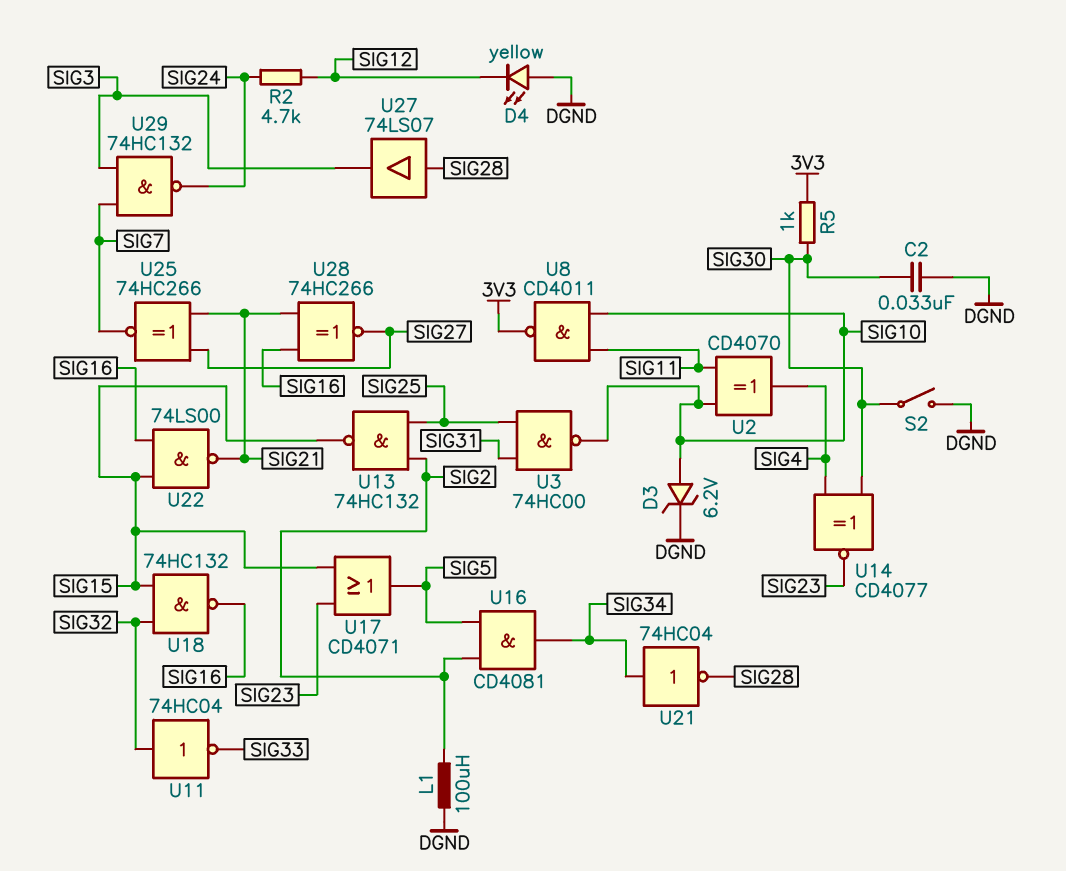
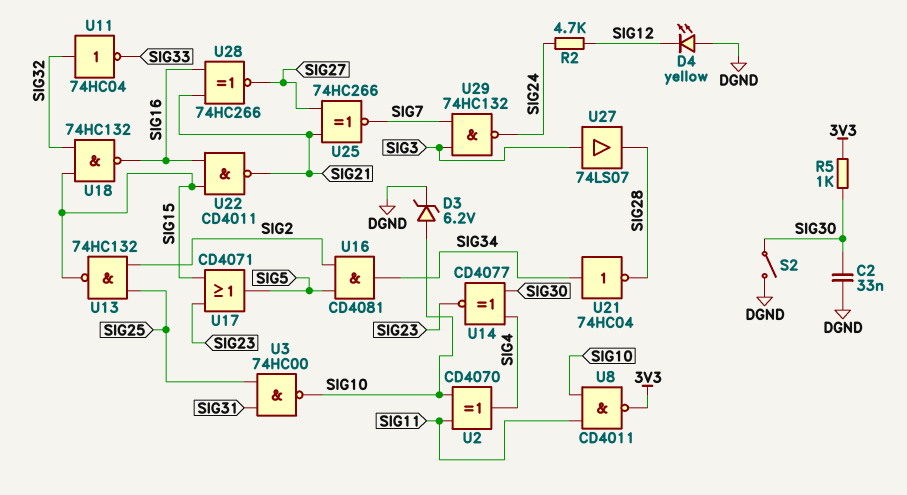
L1: 100uH (DGND, SIG2) -> none
U22: NAND 74LS00 (in SIG15, in SIG16, out SIG21) -> NAND CD4011 (in SIG15, in SIG16, out SIG21)
U27: buffer 74LS07 (in SIG28, out SIG3) -> buffer 74LS07 (in SIG3, out SIG28)

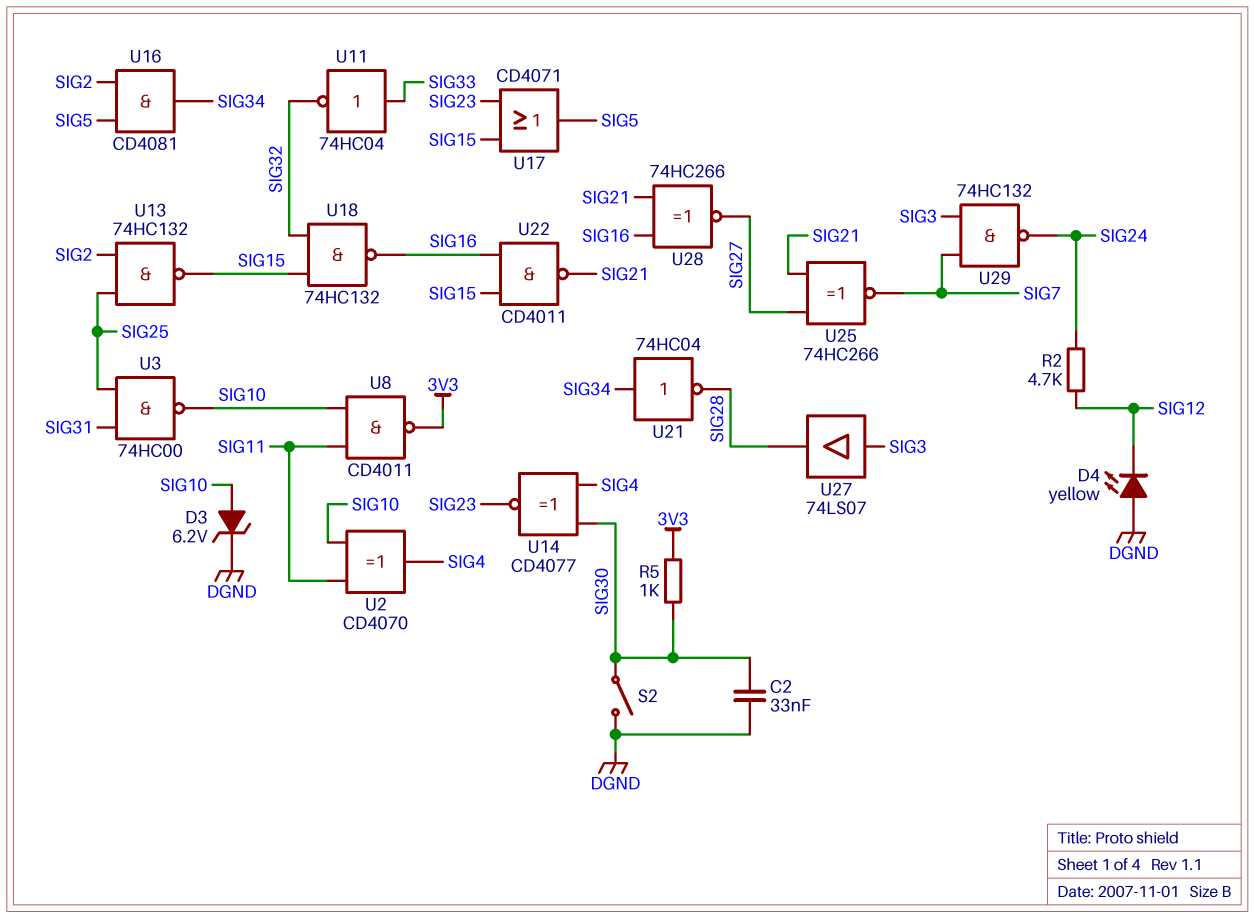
U11: NOT 74HC04 (in SIG32, out SIG33) -> NOT 74HC04 (in SIG33, out SIG32)

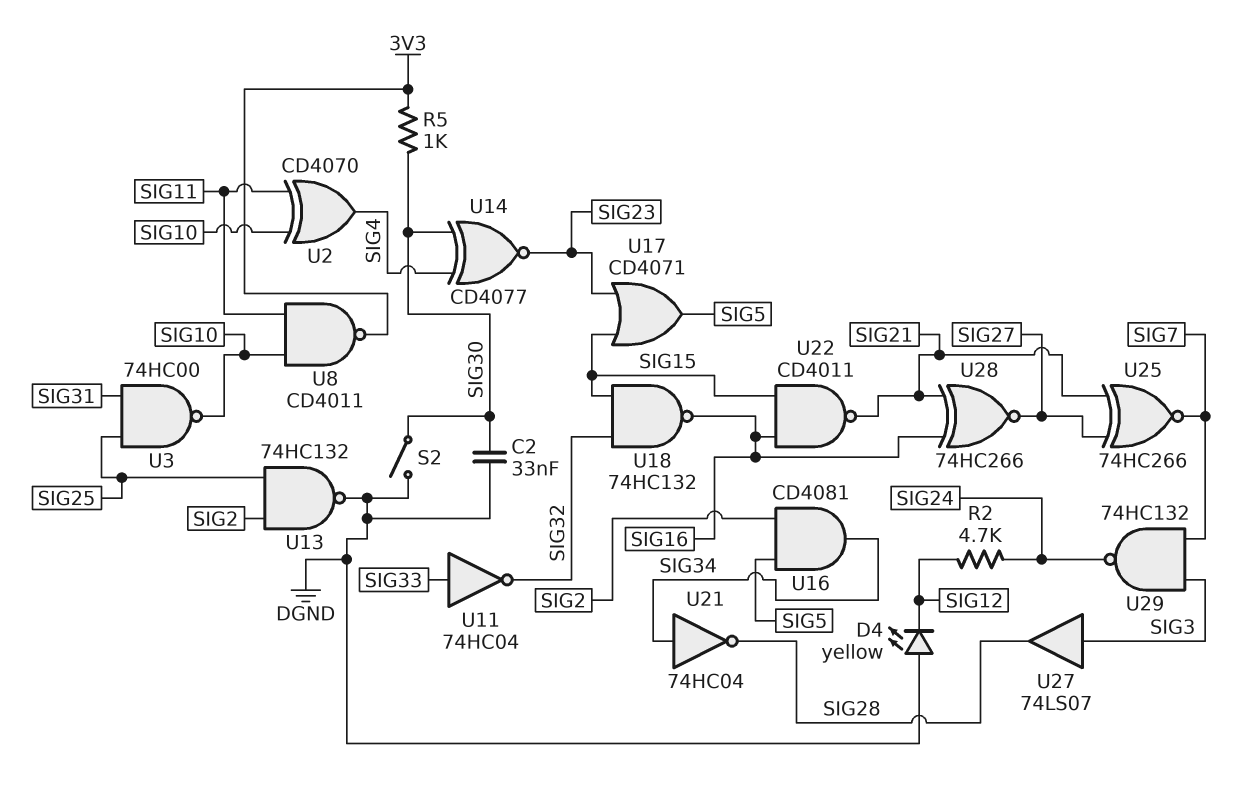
D3: zener 6.2V (A SIG10, K DGND) -> none
U13: NAND 74HC132 (in SIG2, in SIG25, out SIG15) -> NAND 74HC132 (in SIG2, in SIG25, out DGND)

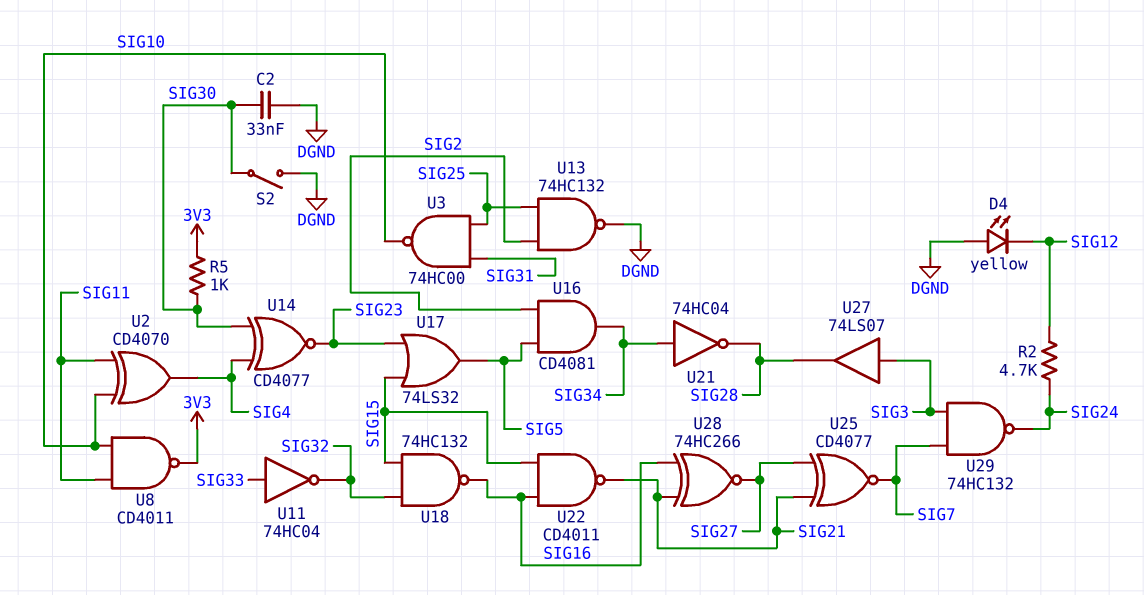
U17: OR CD4071 (in SIG15, in SIG23, out SIG5) -> OR 74LS32 (in SIG15, in SIG23, out SIG5)
U25: XNOR 74HC266 (in SIG21, in SIG27, out SIG7) -> XNOR CD4077 (in SIG21, in SIG27, out SIG7)

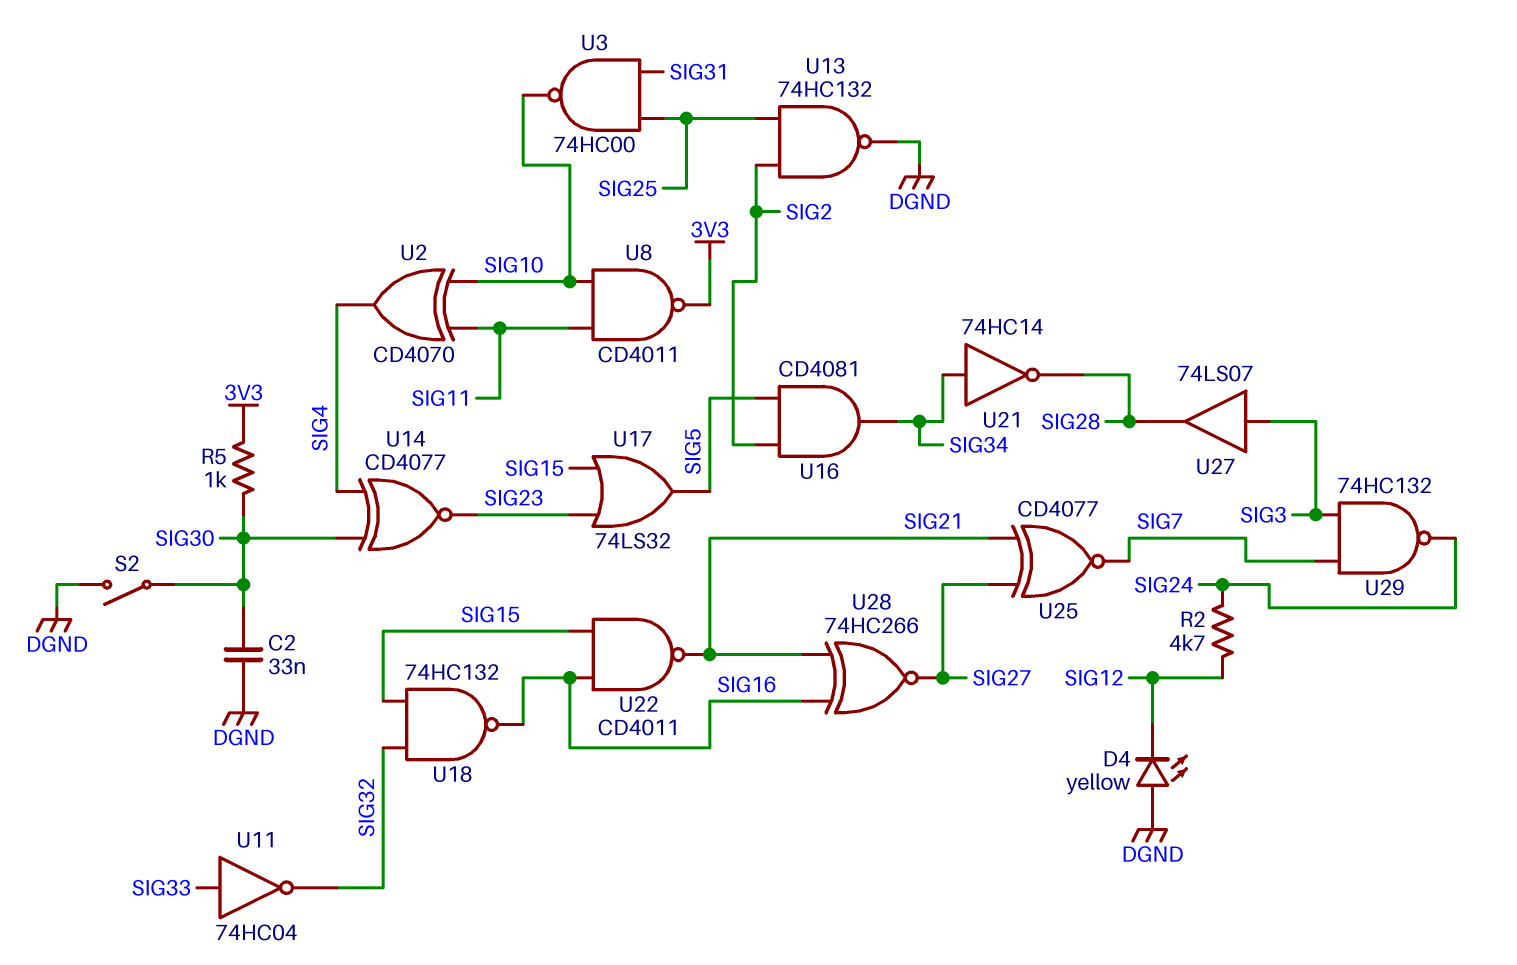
U21: NOT 74HC04 (in SIG34, out SIG28) -> NOT 74HC14 (in SIG34, out SIG28)

